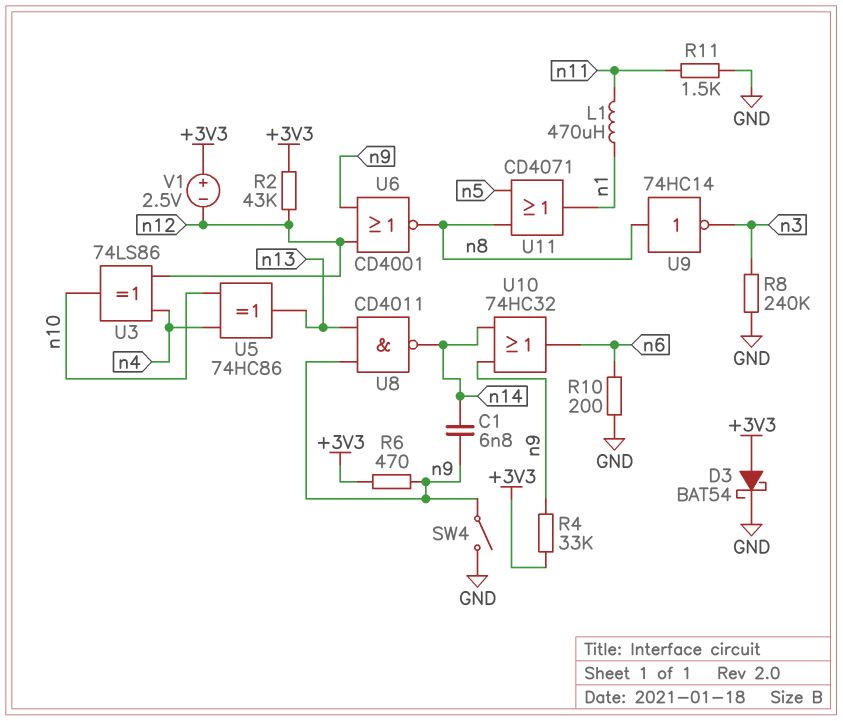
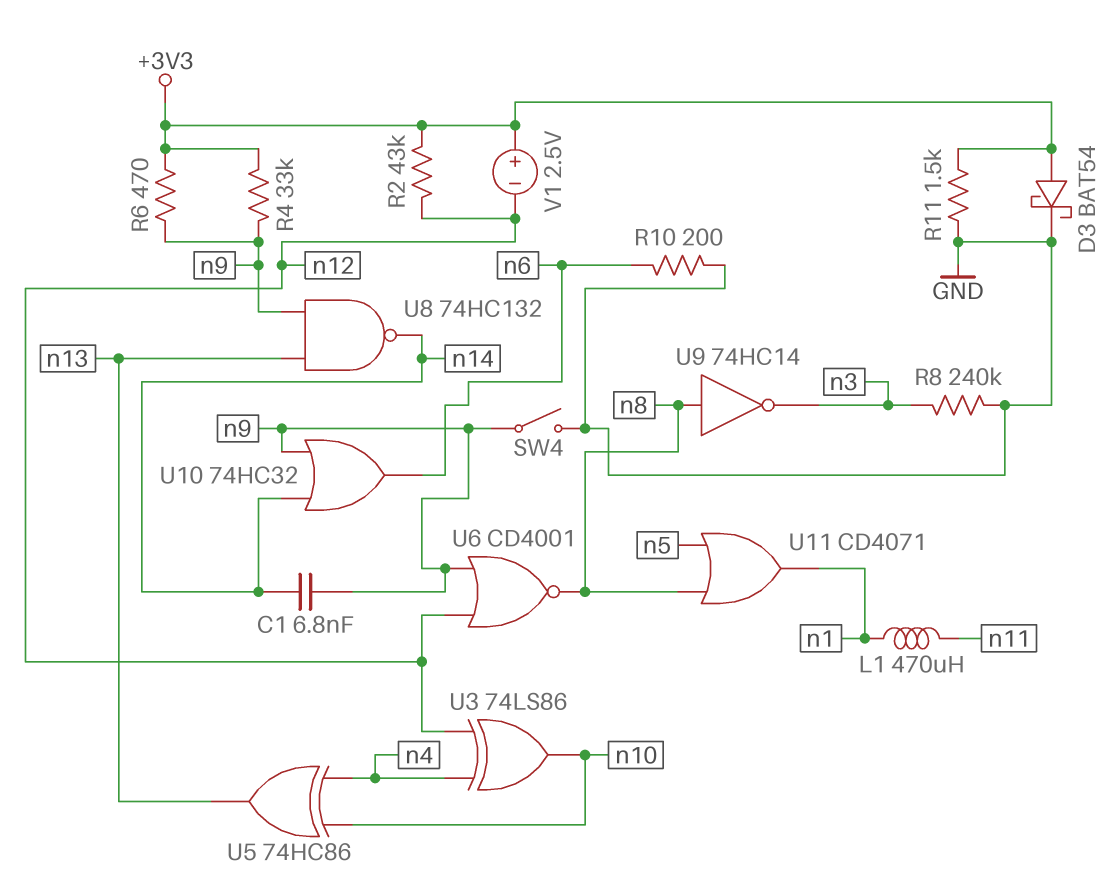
R11: 1.5k (GND, n11) -> 1.5k (+3V3, GND)
U8: NAND CD4011 (in n9, in n13, out n14) -> NAND 74HC132 (in n9, in n13, out n14)

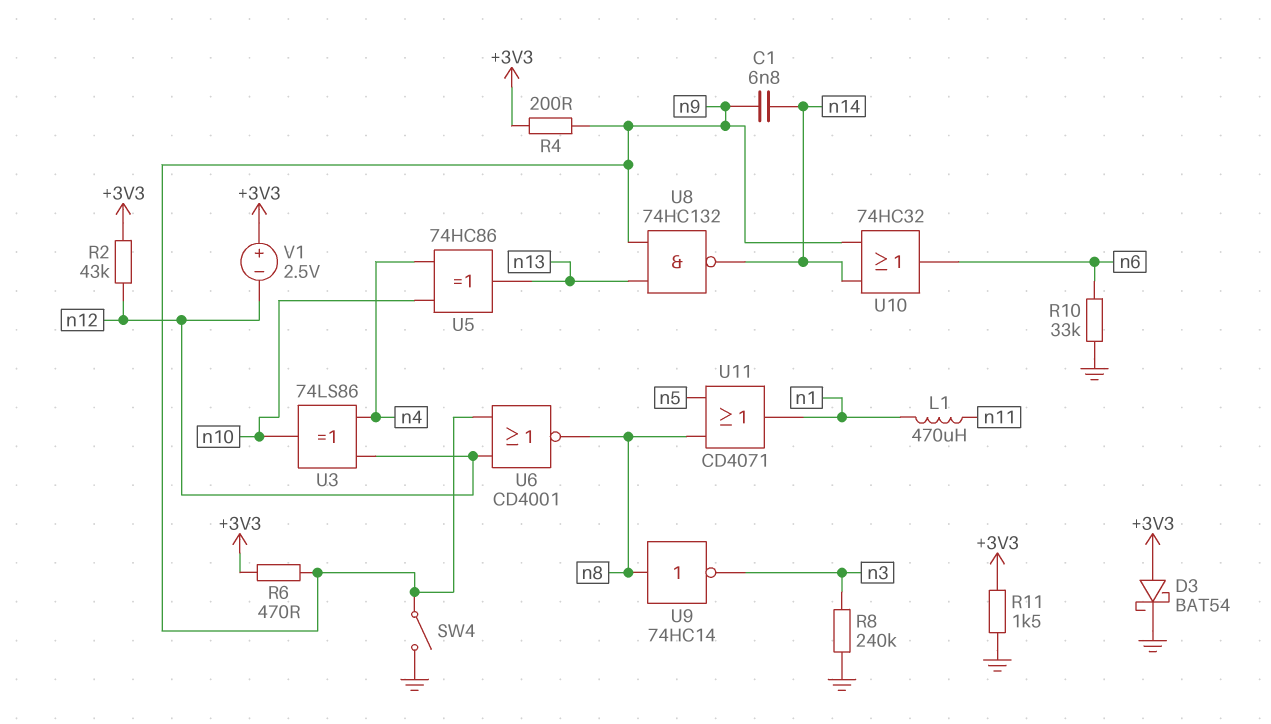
R4: 33k (+3V3, n9) -> 200 (+3V3, n9)
R10: 200 (GND, n6) -> 33k (GND, n6)

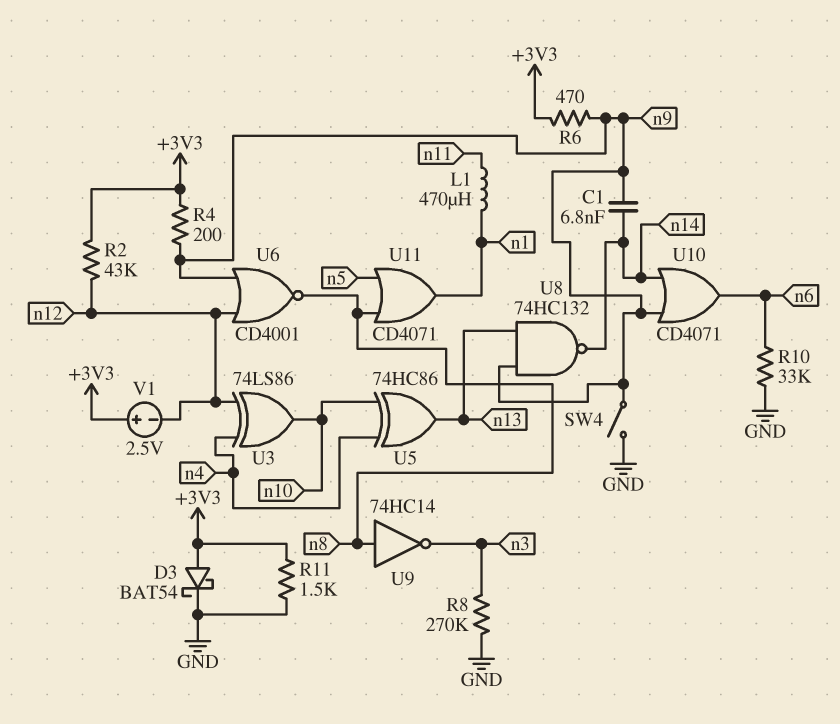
R8: 240k (GND, n3) -> 270k (GND, n3)
U10: OR 74HC32 (in n9, in n14, out n6) -> OR CD4071 (in n9, in n14, out n6)

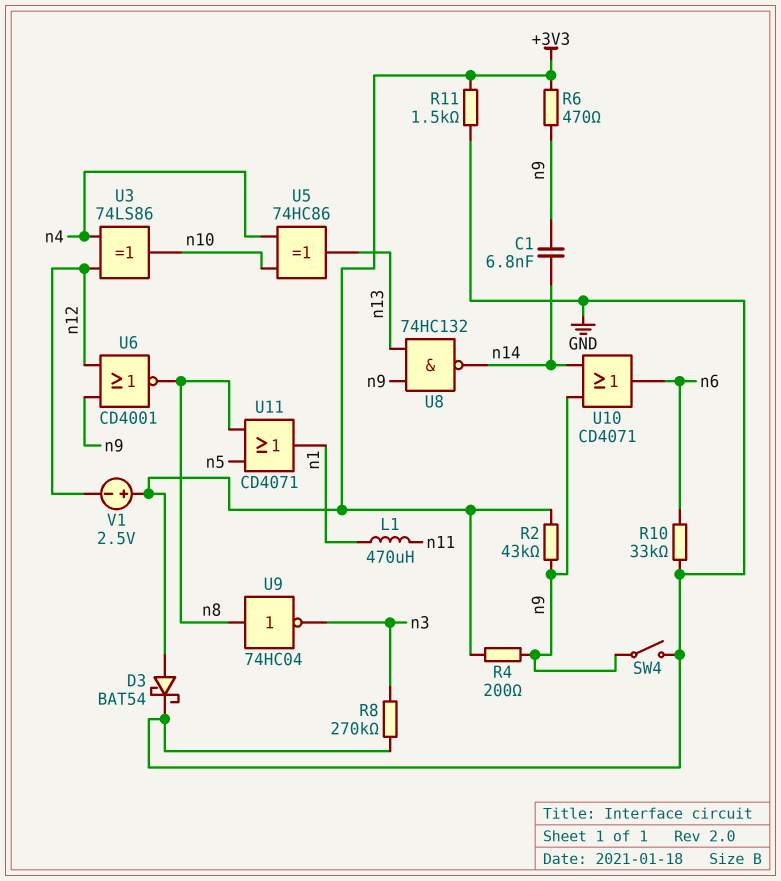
R2: 43k (+3V3, n12) -> 43k (+3V3, n9)
U9: NOT 74HC14 (in n8, out n3) -> NOT 74HC04 (in n8, out n3)

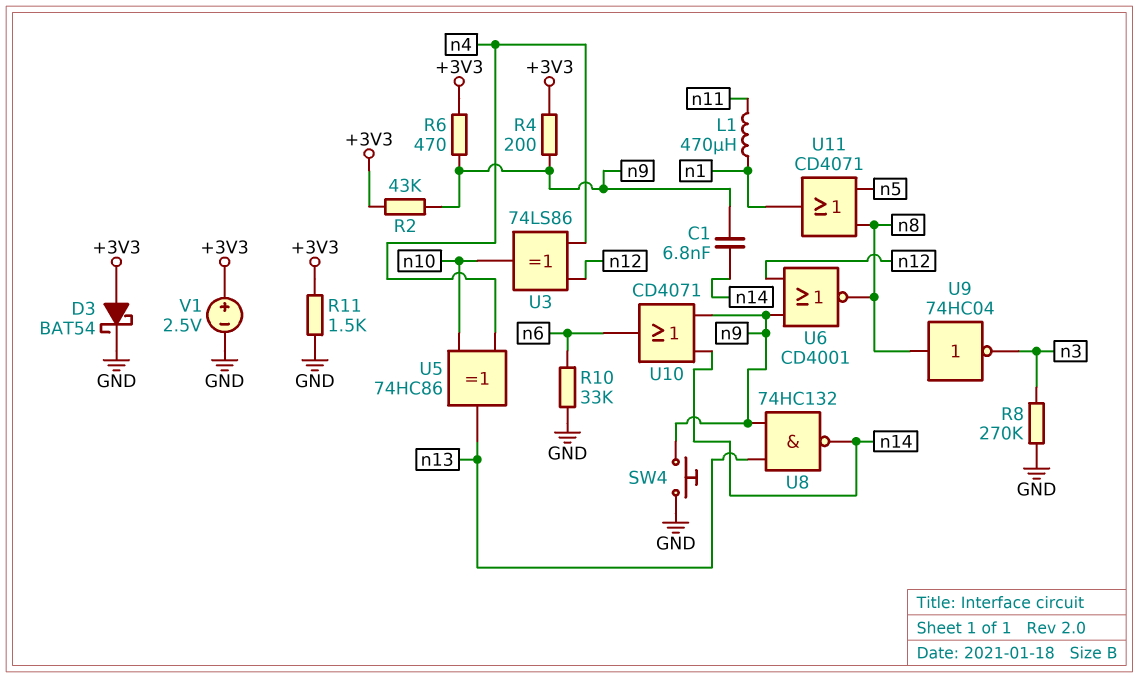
SW4: switch (GND, n9) -> button (GND, n9)
V1: 2.5V (plus +3V3, minus n12) -> 2.5V (plus +3V3, minus GND)

